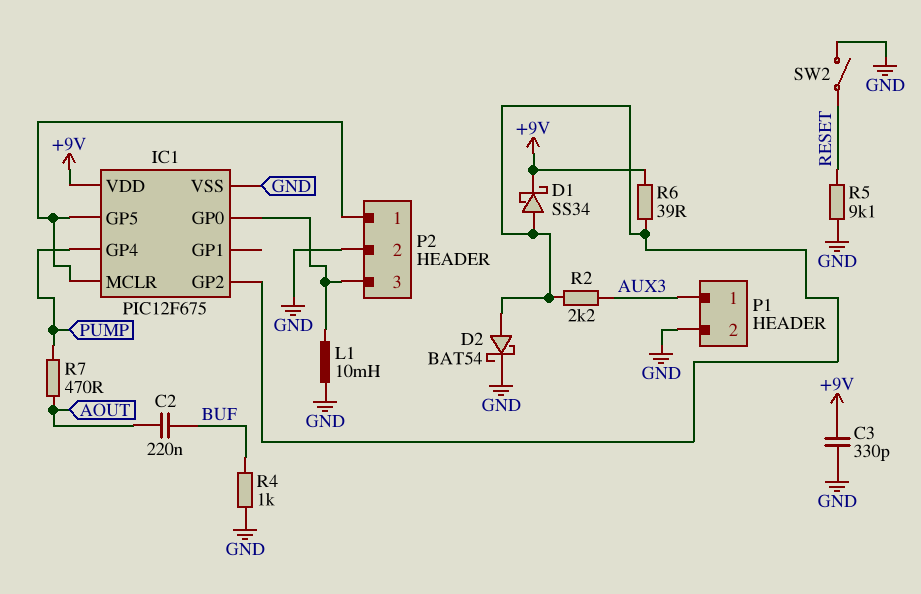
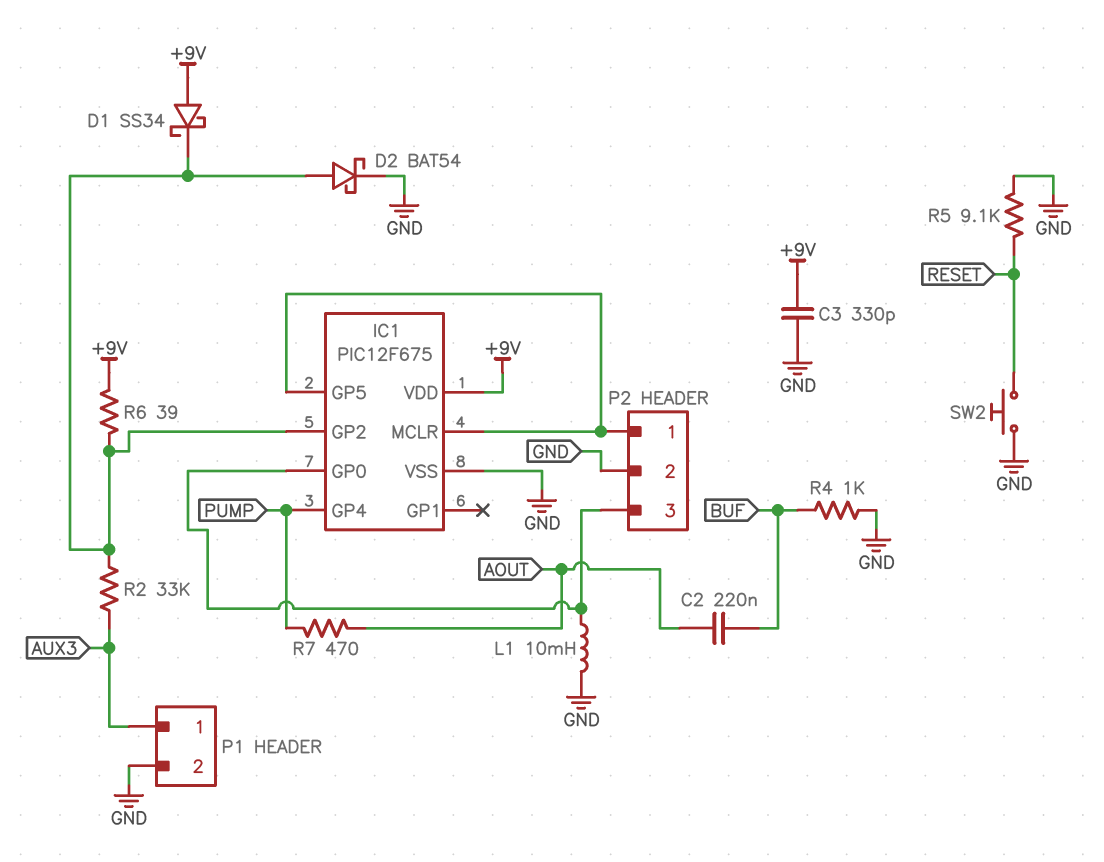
D1: schottky SS34 (A IC1/GP2, K +9V) -> schottky SS34 (A +9V, K IC1/GP2)
R2: 2.2k (AUX3, IC1/GP2) -> 33k (AUX3, IC1/GP2)
SW2: switch (GND, RESET) -> button (GND, RESET)

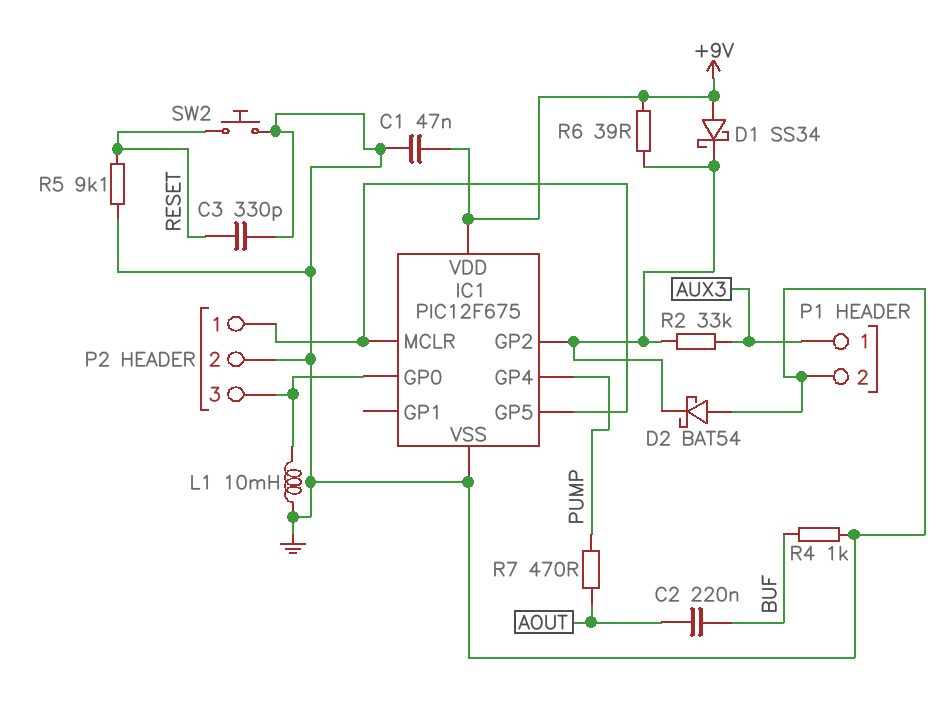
C1: none -> 47nF (+9V, GND)
C3: 330pF (+9V, GND) -> 330pF (GND, RESET)
D2: schottky BAT54 (A IC1/GP2, K GND) -> schottky BAT54 (A GND, K IC1/GP2)

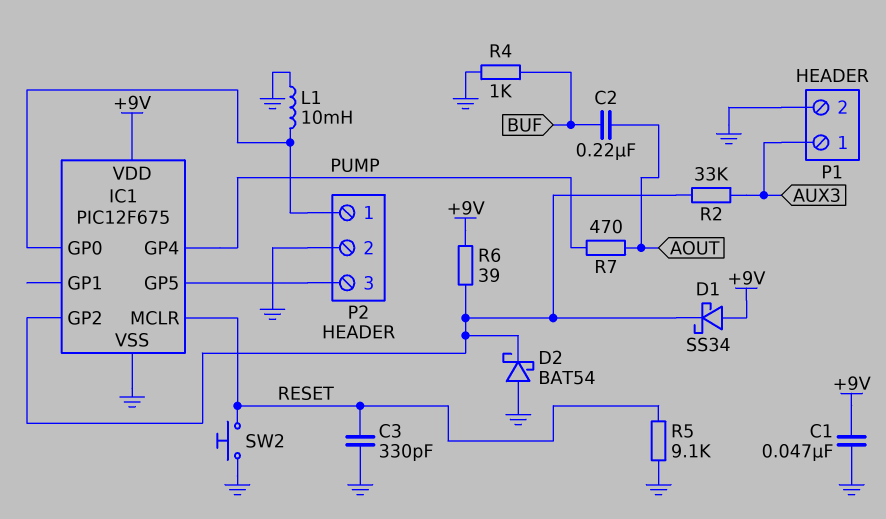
IC1 pin MCLR: IC1/GP5 -> RESET
P2 pin 1: IC1/GP5 -> IC1/GP0
P2 pin 3: IC1/GP0 -> IC1/GP5

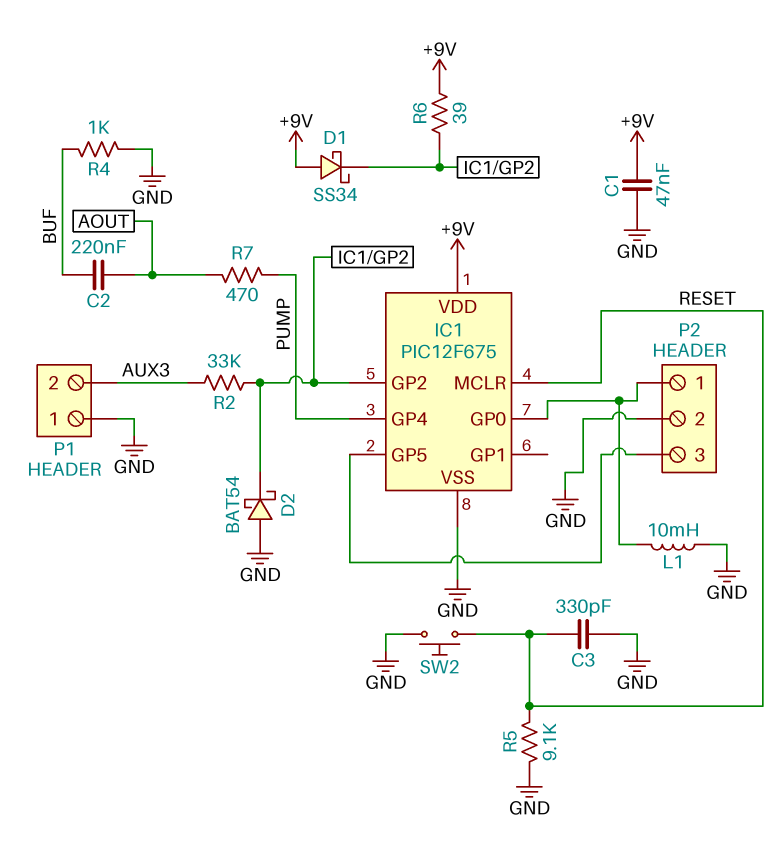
P1 pin 1: AUX3 -> GND
P1 pin 2: GND -> AUX3

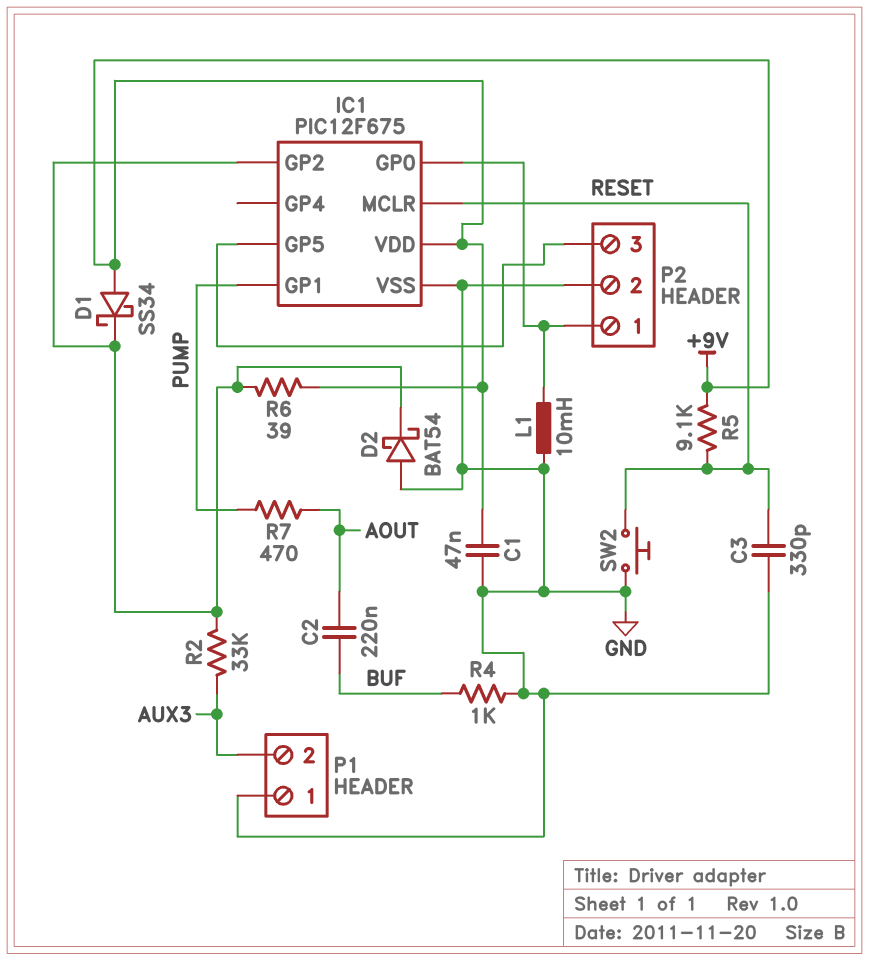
IC1 pin GP1: none -> PUMP
IC1 pin GP4: PUMP -> none
R5: 9.1k (GND, RESET) -> 9.1k (+9V, RESET)

